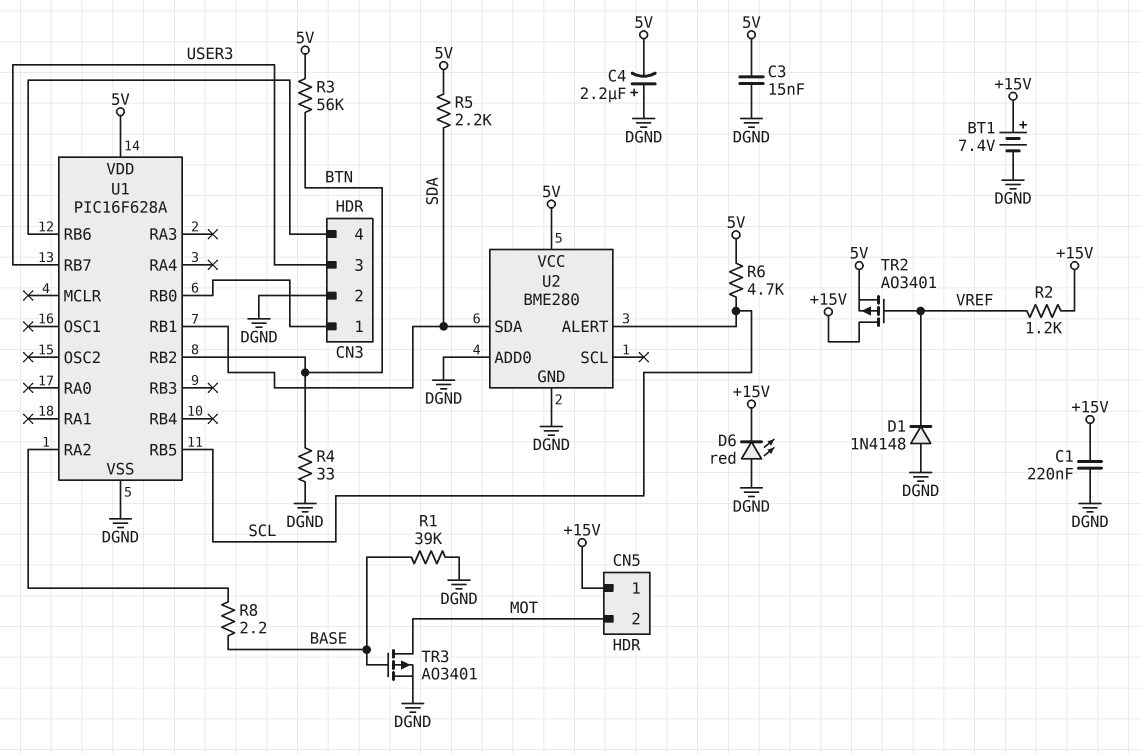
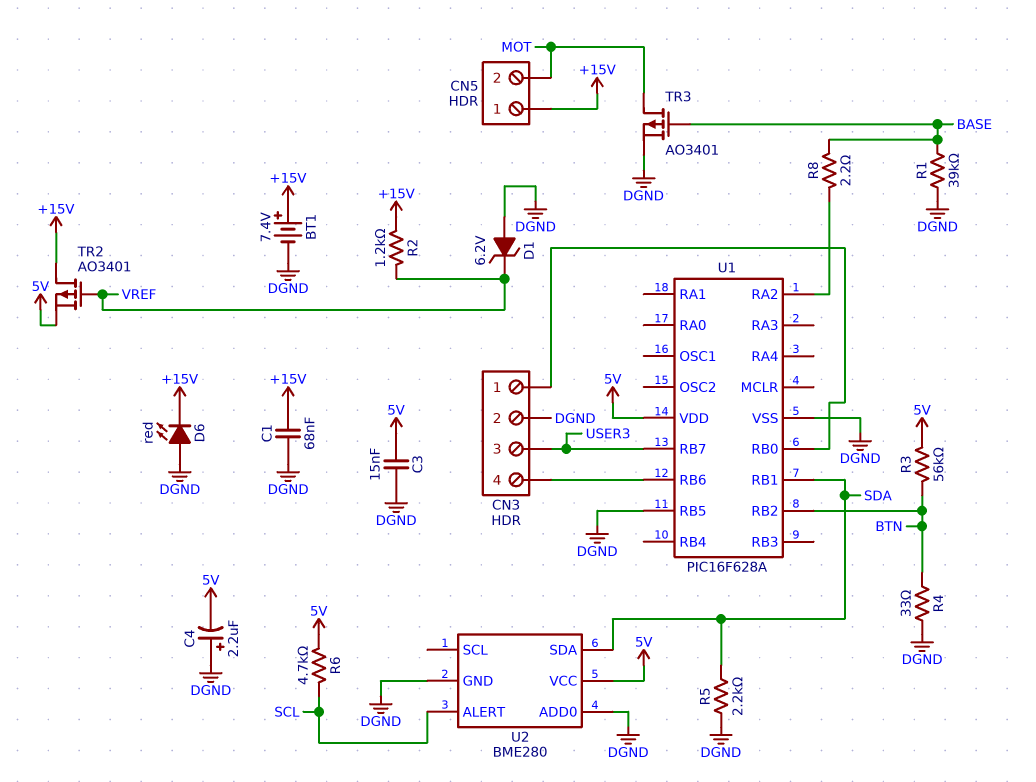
C1: 220nF (+15V, DGND) -> 68nF (+15V, DGND)
D1: diode 1N4148 (A DGND, K VREF) -> zener 6.2V (A DGND, K VREF)
R5: 2.2k (5V, SDA) -> 2.2k (DGND, SDA)
U1 pin RB5: SCL -> DGND

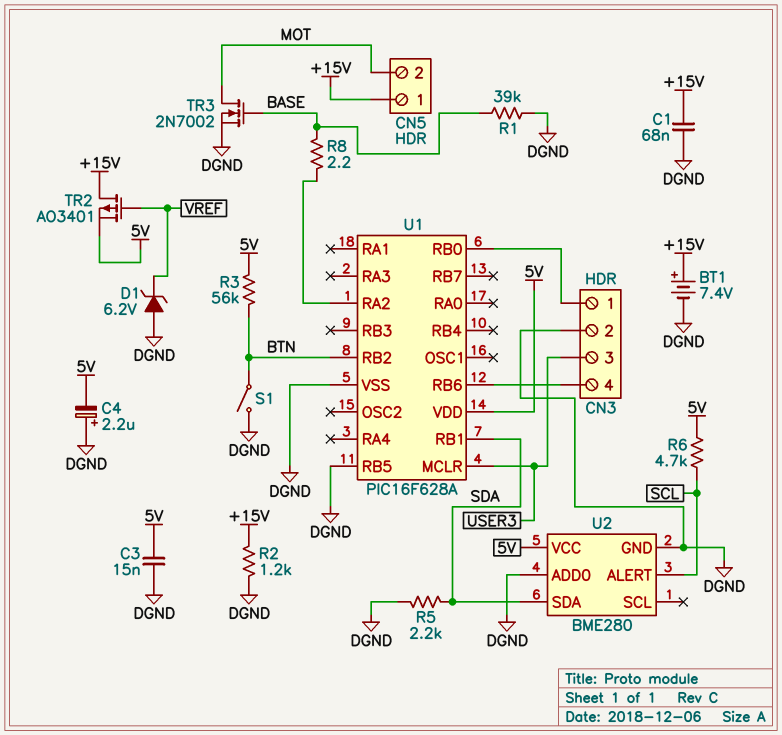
D6: LED red (A DGND, K +15V) -> none
R2: 1.2k (+15V, VREF) -> 1.2k (+15V, DGND)
R4: 33 (BTN, DGND) -> none
S1: none -> switch (BTN, DGND)
TR3: PMOS AO3401 (G BASE, D MOT, S DGND) -> NMOS 2N7002 (G BASE, D MOT, S DGND)
U1 pin MCLR: none -> USER3
U1 pin RB7: USER3 -> none

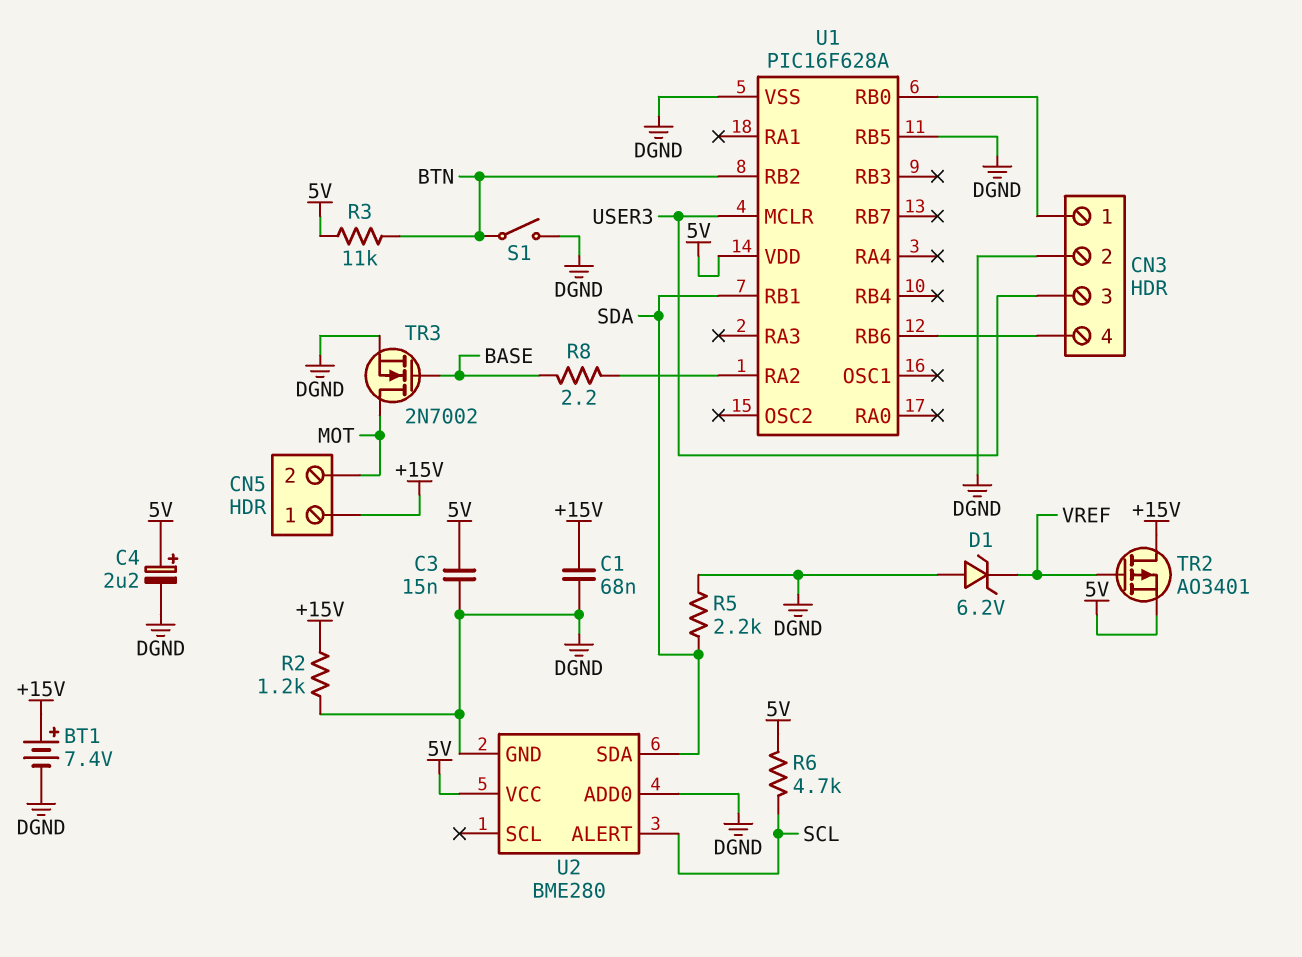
C4: 2.2uF (plus DGND, minus 5V) -> 2.2uF (plus 5V, minus DGND)
R1: 39k (BASE, DGND) -> none
R3: 56k (5V, BTN) -> 11k (5V, BTN)

